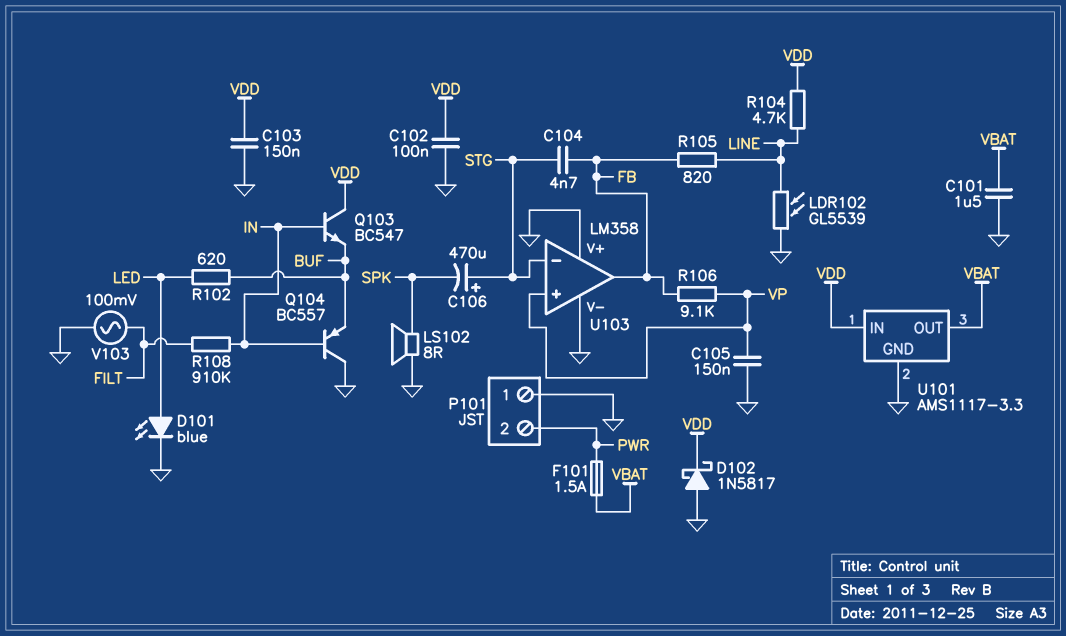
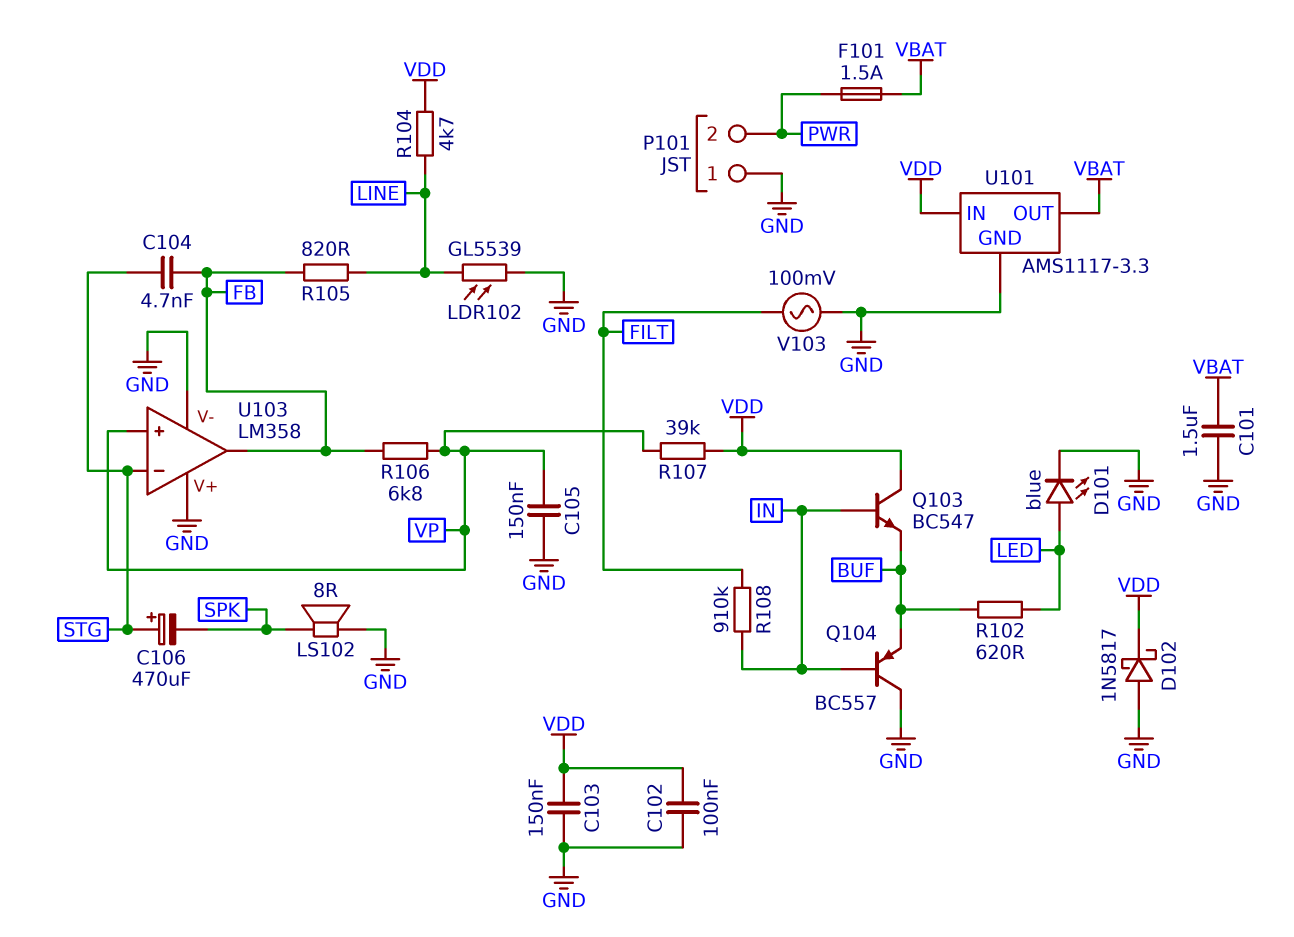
R106: 9.1k (FB, VP) -> 6.8k (FB, VP)
R107: none -> 39k (VDD, VP)

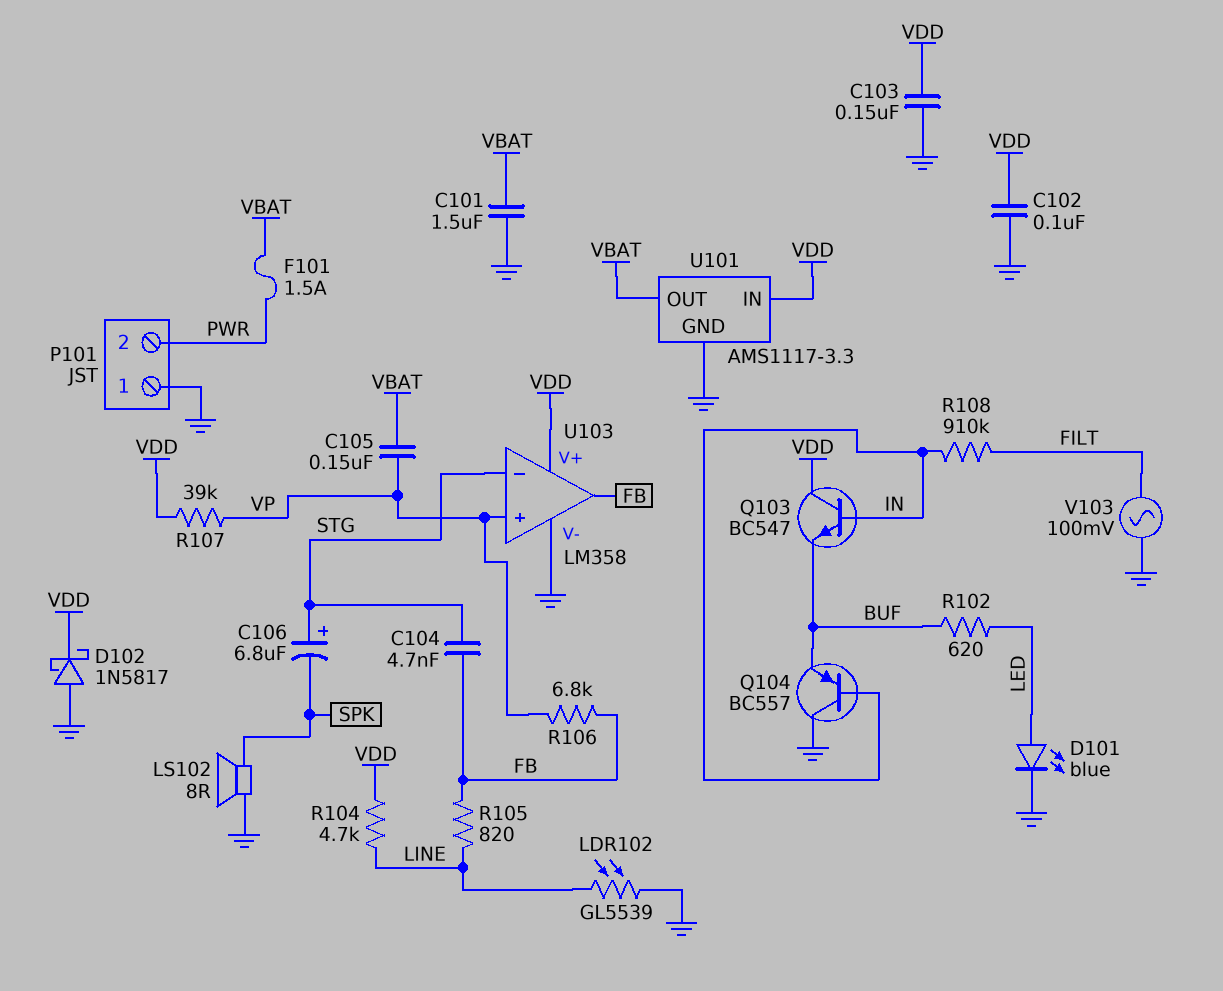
C105: 150nF (GND, VP) -> 150nF (VBAT, VP)
C106: 470uF (plus STG, minus SPK) -> 6.8uF (plus STG, minus SPK)
U103 pin V+: GND -> VDD

